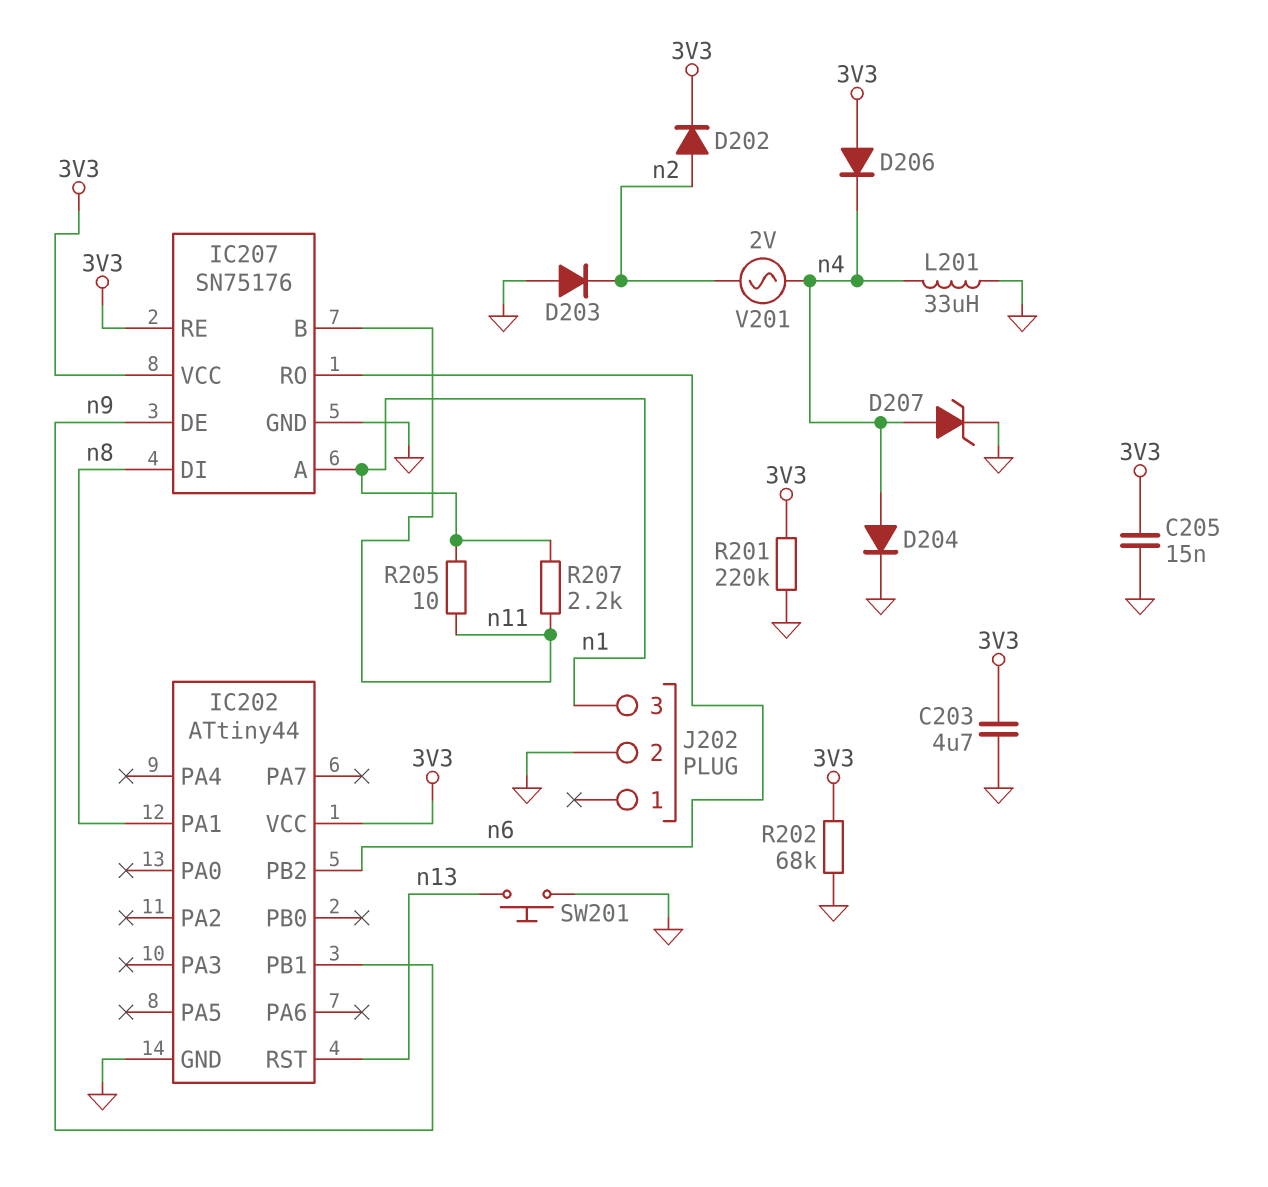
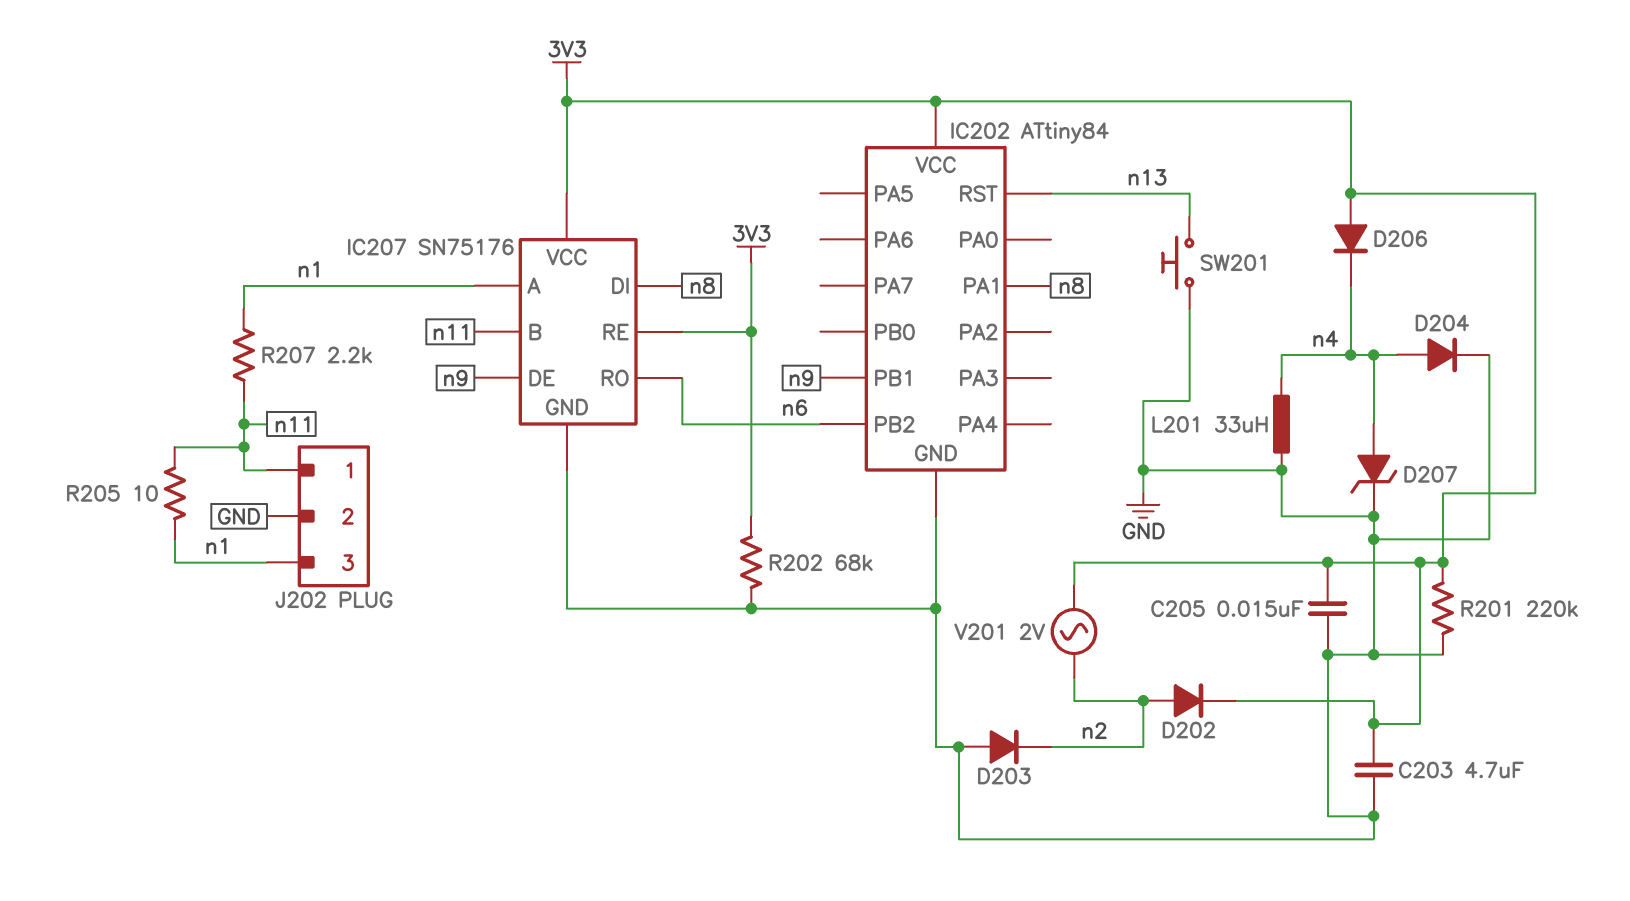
IC202: ATtiny44 -> ATtiny84
J202 pin 1: none -> n11
V201: AC 2V (n2, n4) -> AC 2V (3V3, n2)

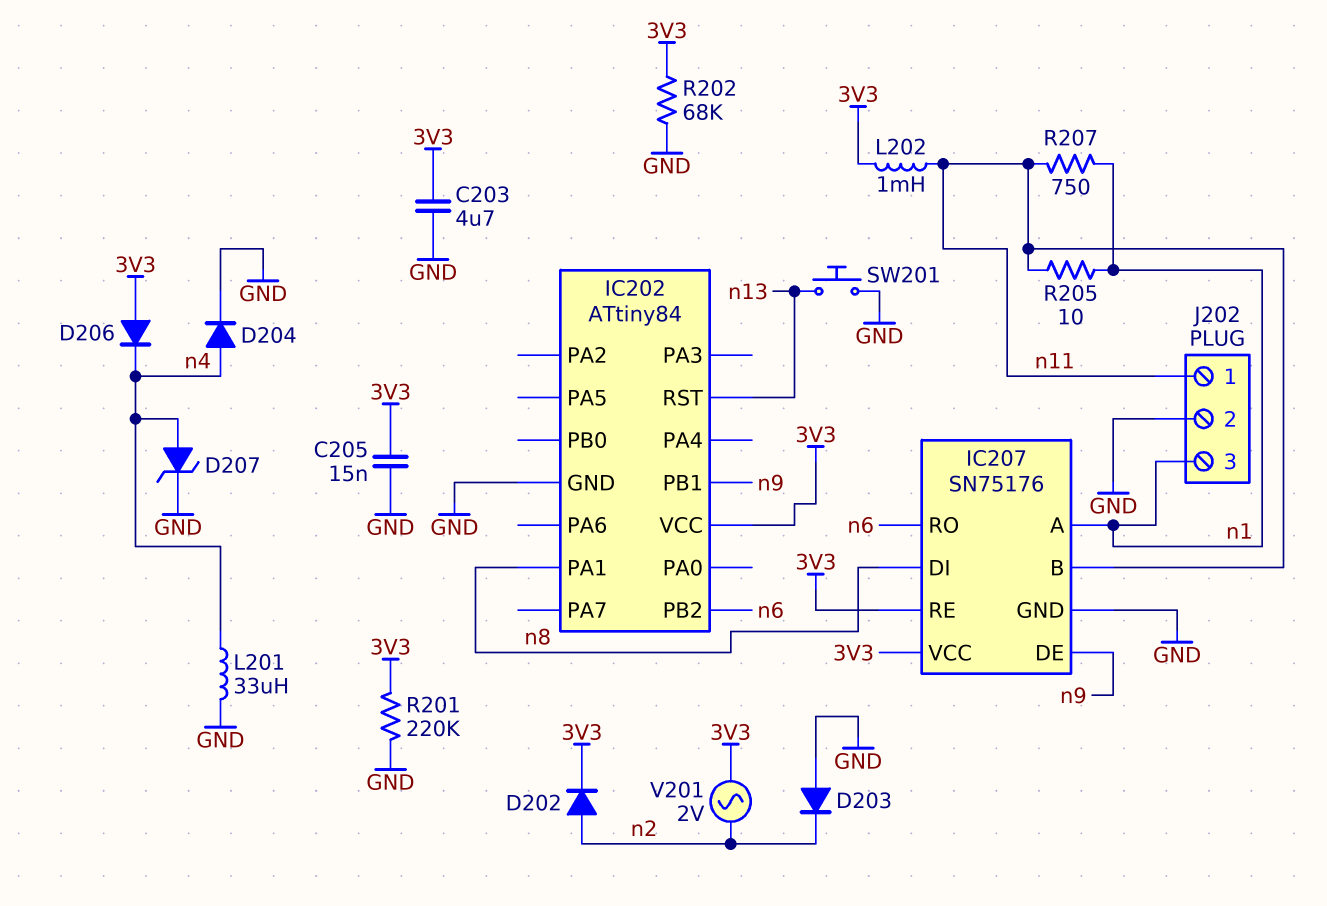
L202: none -> 1mH (3V3, n11)
R207: 2.2k (n1, n11) -> 750 (n1, n11)

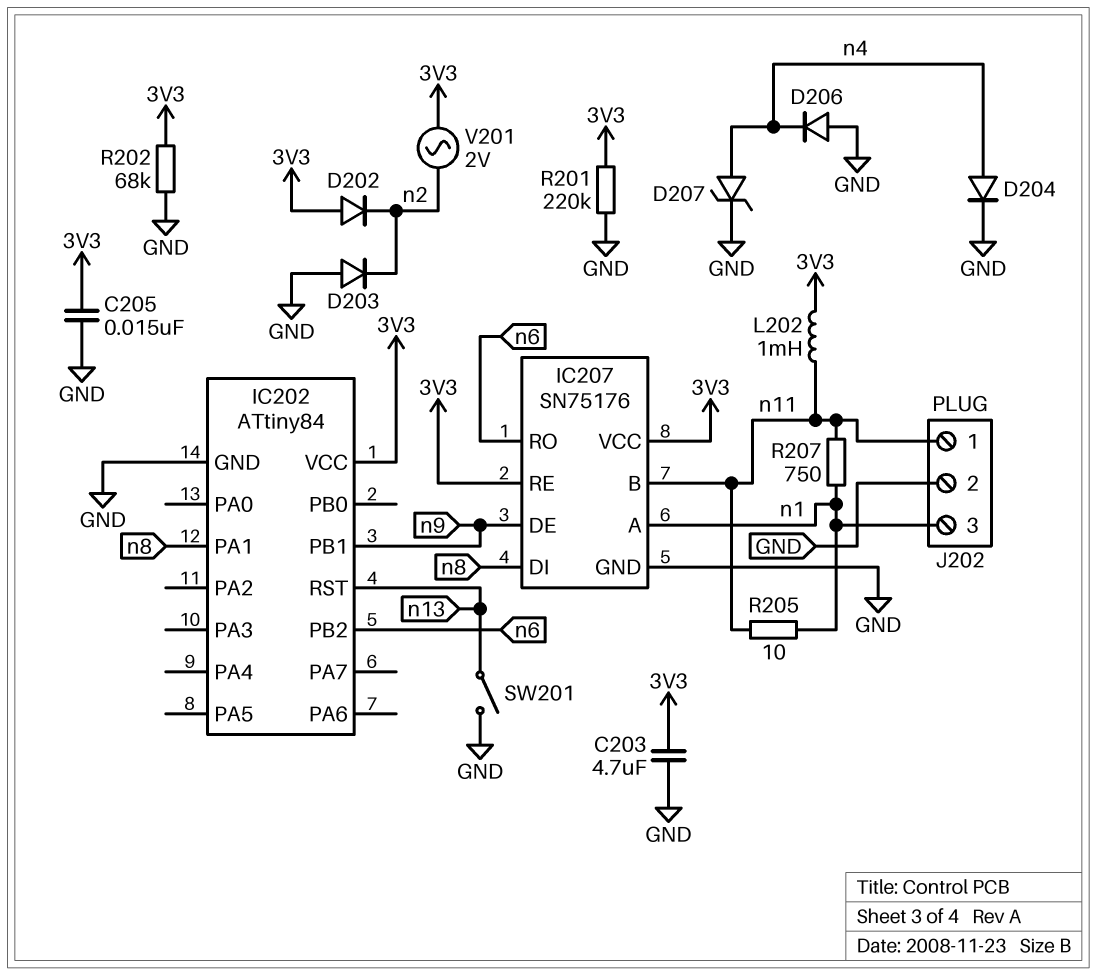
D202: diode (A n2, K 3V3) -> diode (A 3V3, K n2)
D206: diode (A 3V3, K n4) -> diode (A GND, K n4)
L201: 33uH (GND, n4) -> none
SW201: button (GND, n13) -> switch (GND, n13)

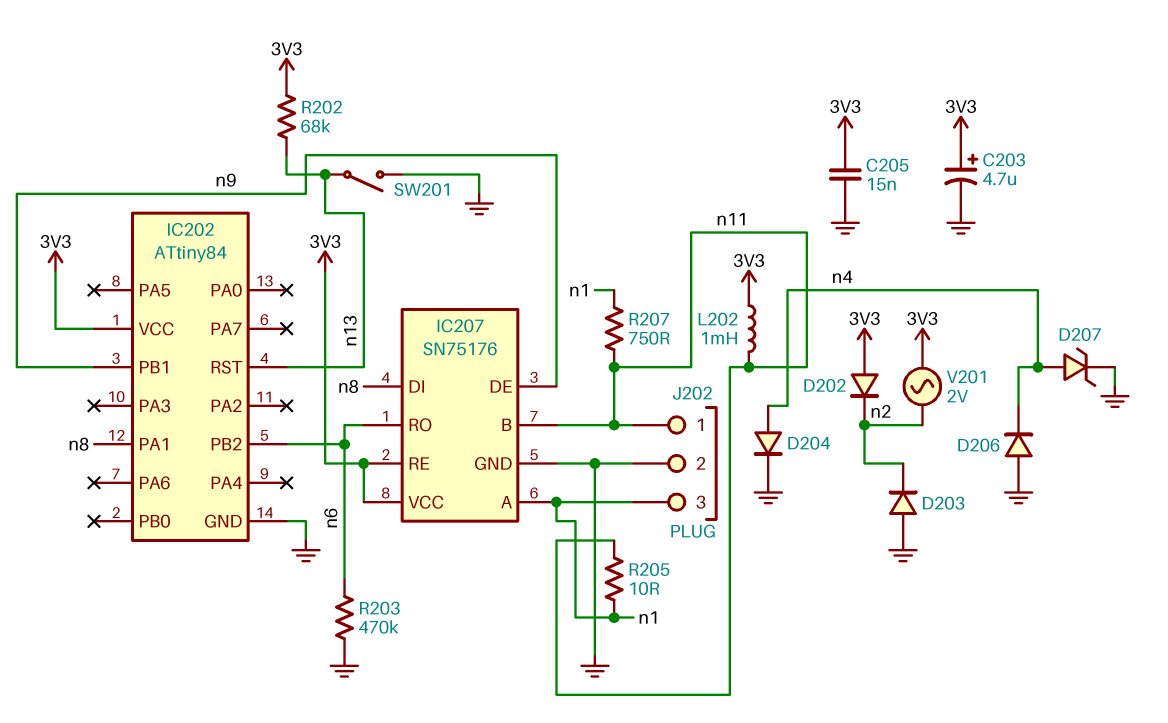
C203: 4.7uF (3V3, GND) -> 4.7uF (plus 3V3, minus GND)
R201: 220k (3V3, GND) -> none
R202: 68k (3V3, GND) -> 68k (3V3, n13)
R203: none -> 470k (GND, n6)

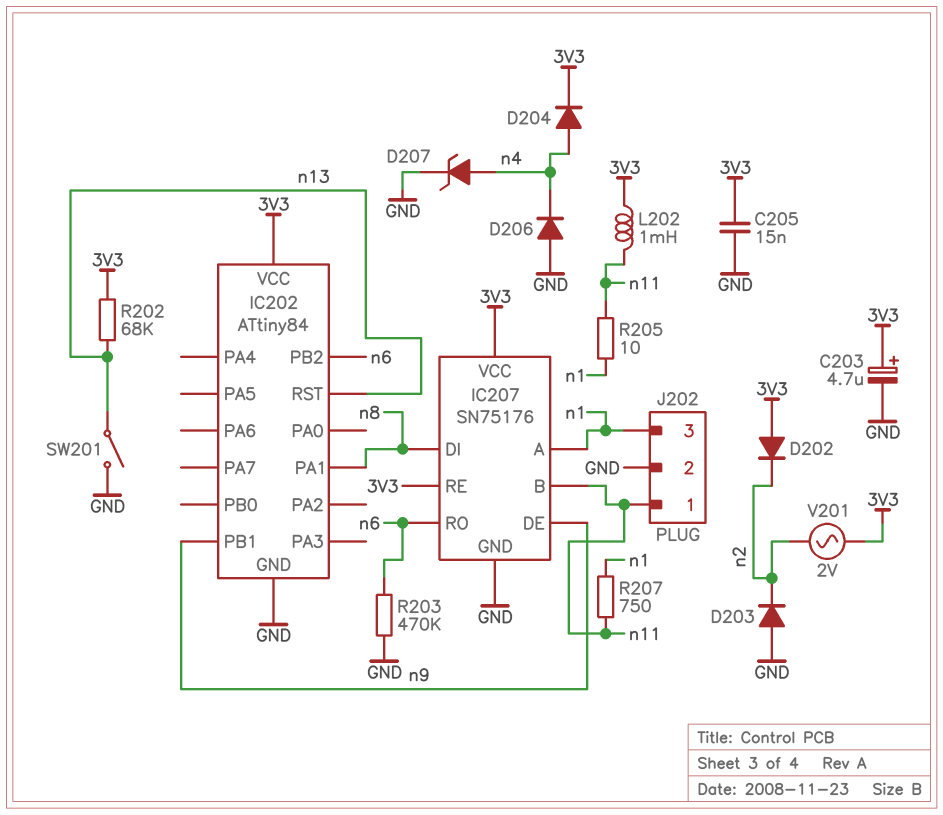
D204: diode (A n4, K GND) -> diode (A n4, K 3V3)

